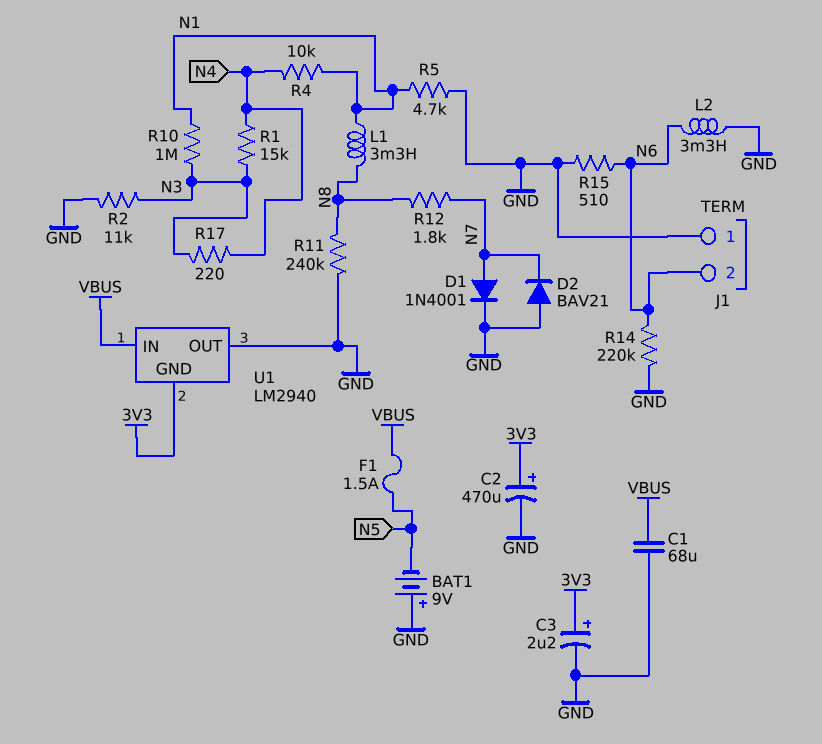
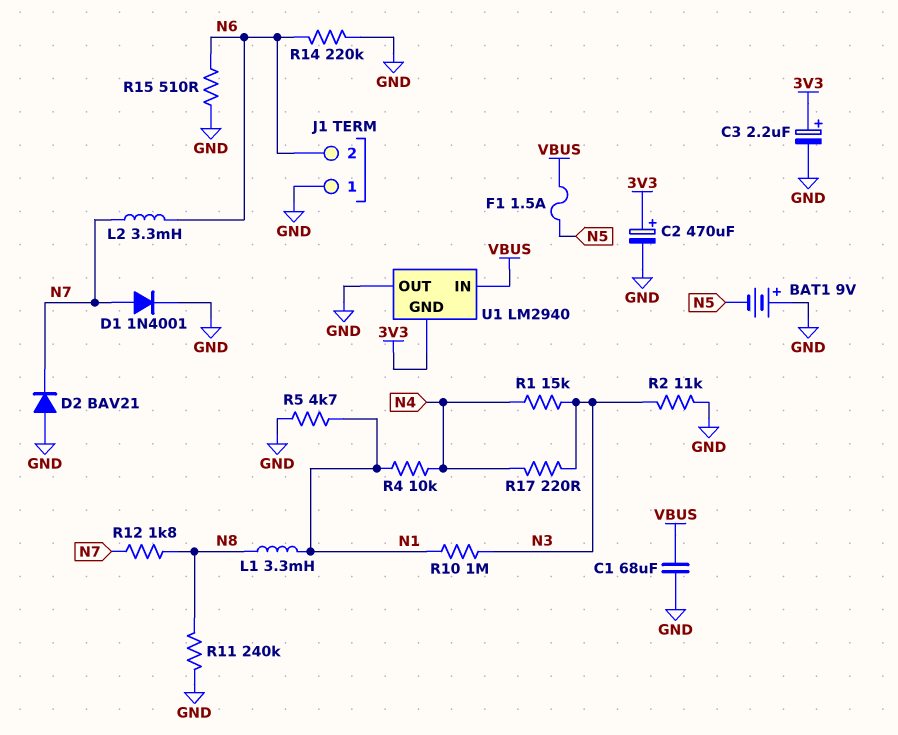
L2: 3.3mH (GND, N6) -> 3.3mH (N6, N7)

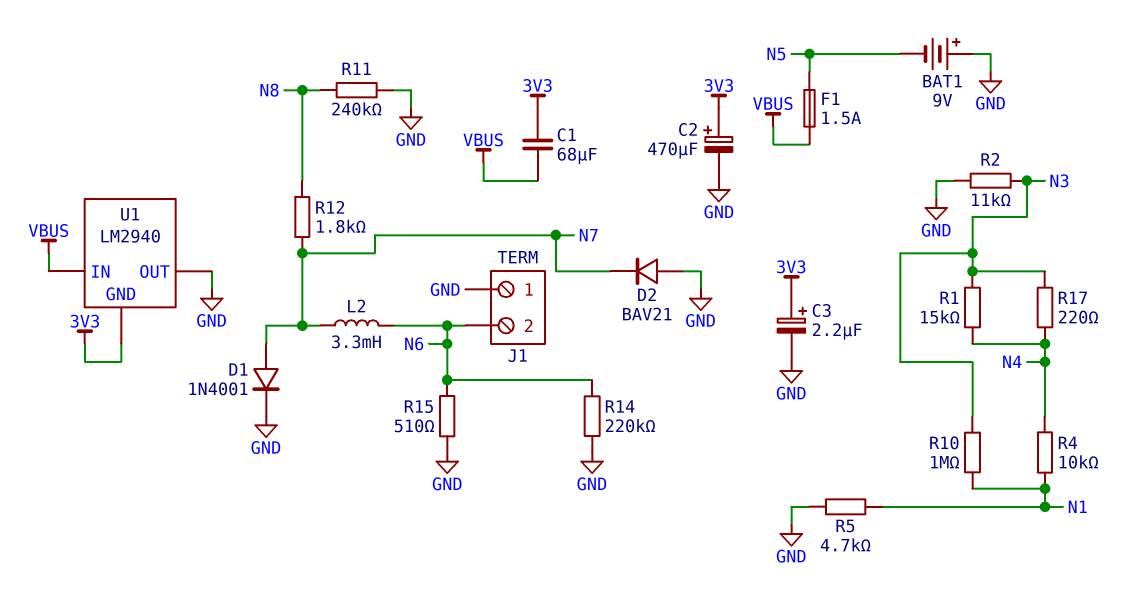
C1: 68uF (GND, VBUS) -> 68uF (3V3, VBUS)
L1: 3.3mH (N1, N8) -> none

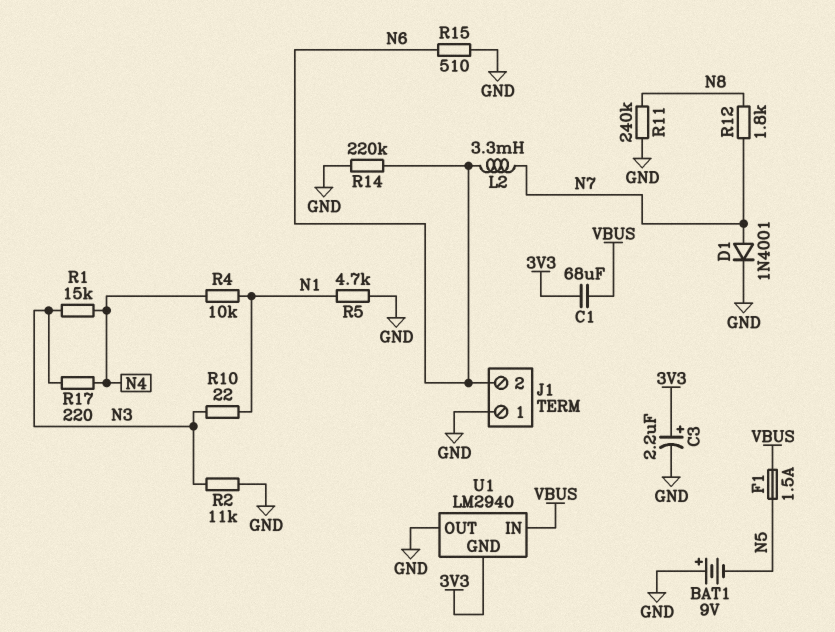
C2: 470uF (plus 3V3, minus GND) -> none
D2: diode BAV21 (A GND, K N7) -> none
R10: 1M (N1, N3) -> 22 (N1, N3)

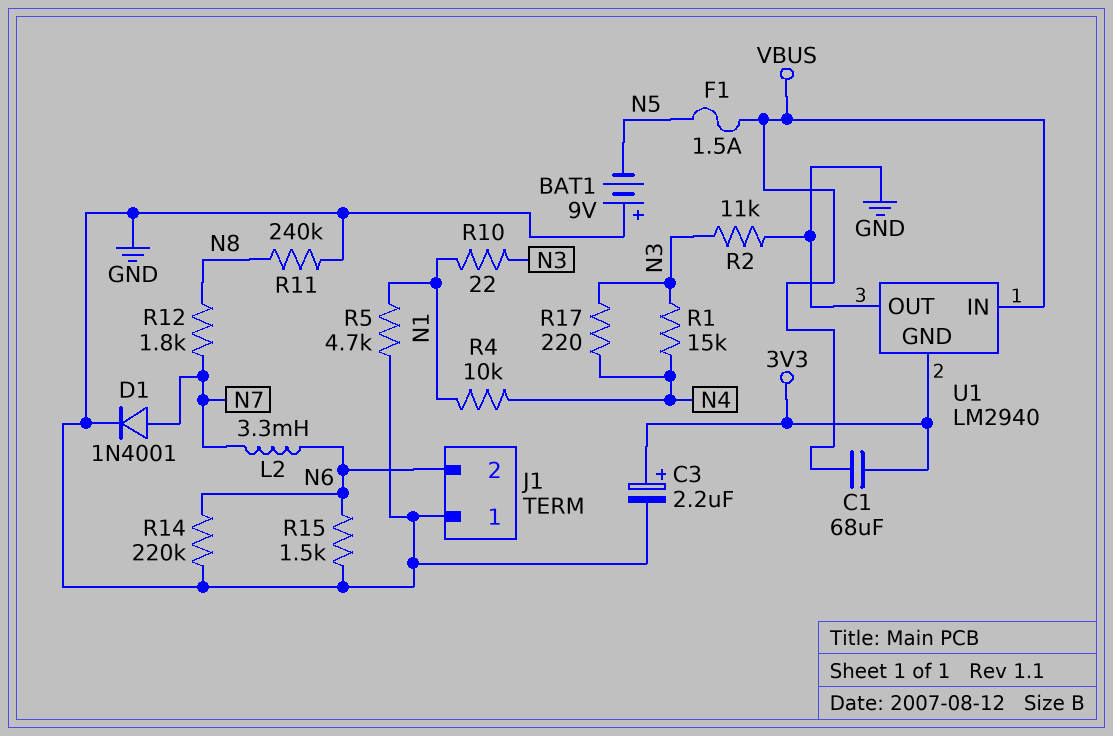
R15: 510 (GND, N6) -> 1.5k (GND, N6)

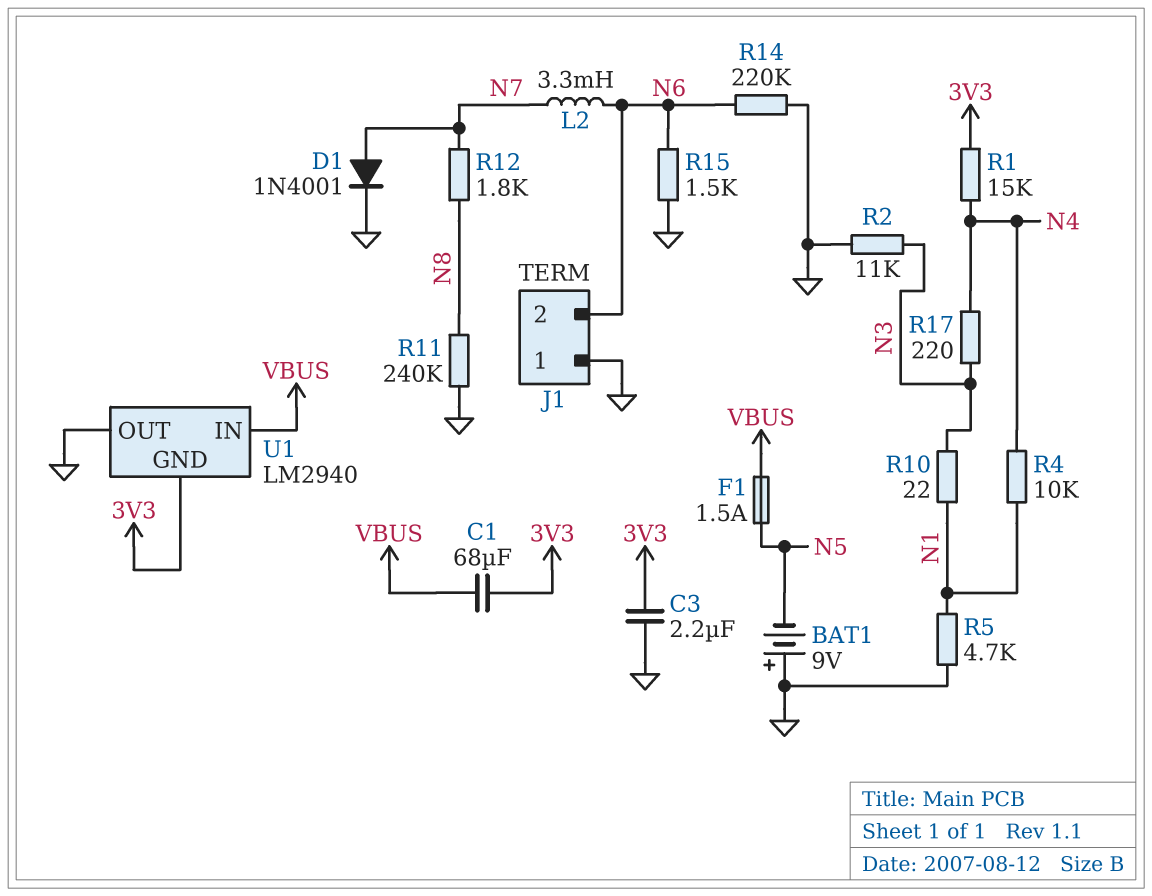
C3: 2.2uF (plus 3V3, minus GND) -> 2.2uF (3V3, GND)
R1: 15k (N3, N4) -> 15k (3V3, N4)

